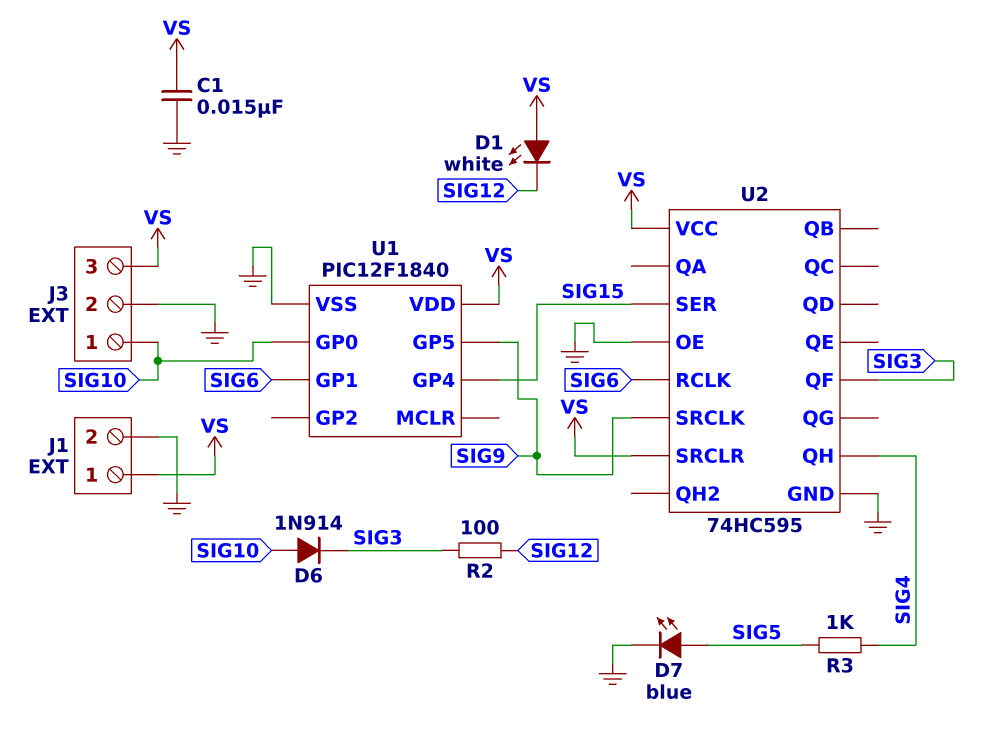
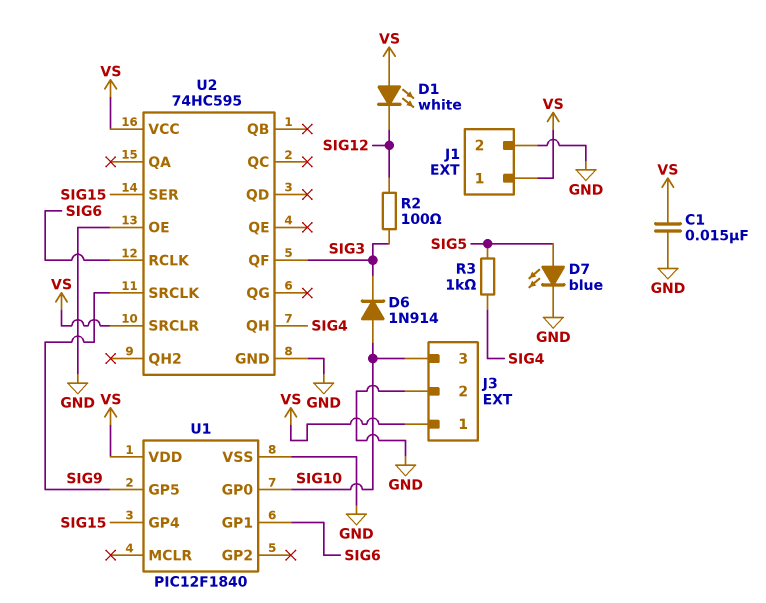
J3 pin 1: SIG10 -> VS
J3 pin 3: VS -> SIG10

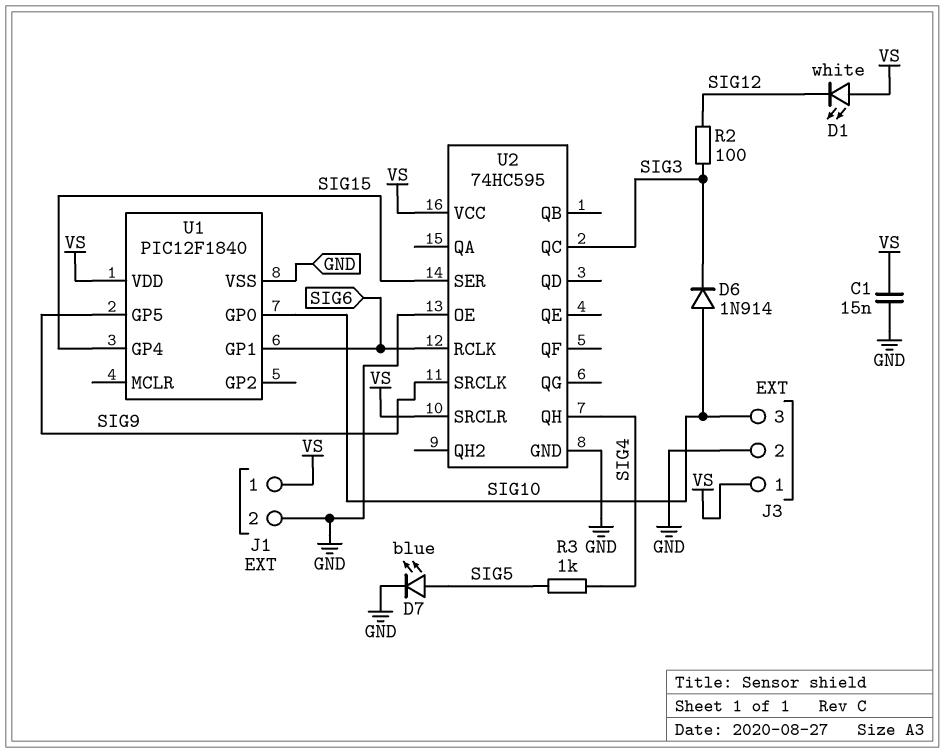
U2 pin QC: none -> SIG3
U2 pin QF: SIG3 -> none

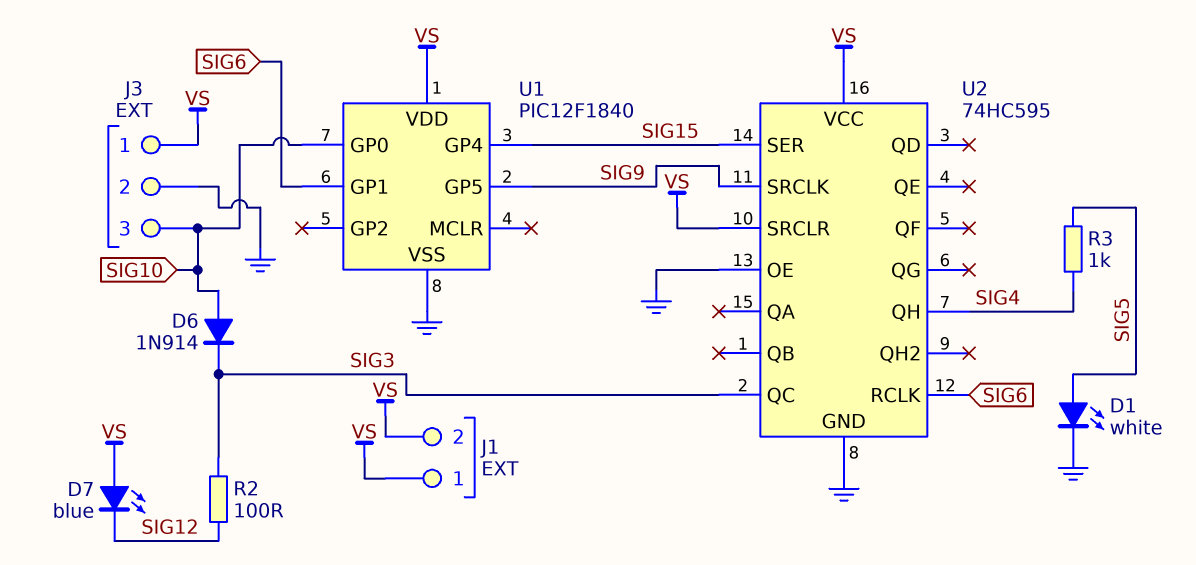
C1: 15nF (GND, VS) -> none
D1: LED white (A VS, K SIG12) -> LED white (A SIG5, K GND)
D7: LED blue (A SIG5, K GND) -> LED blue (A VS, K SIG12)
J1 pin 2: GND -> VS

